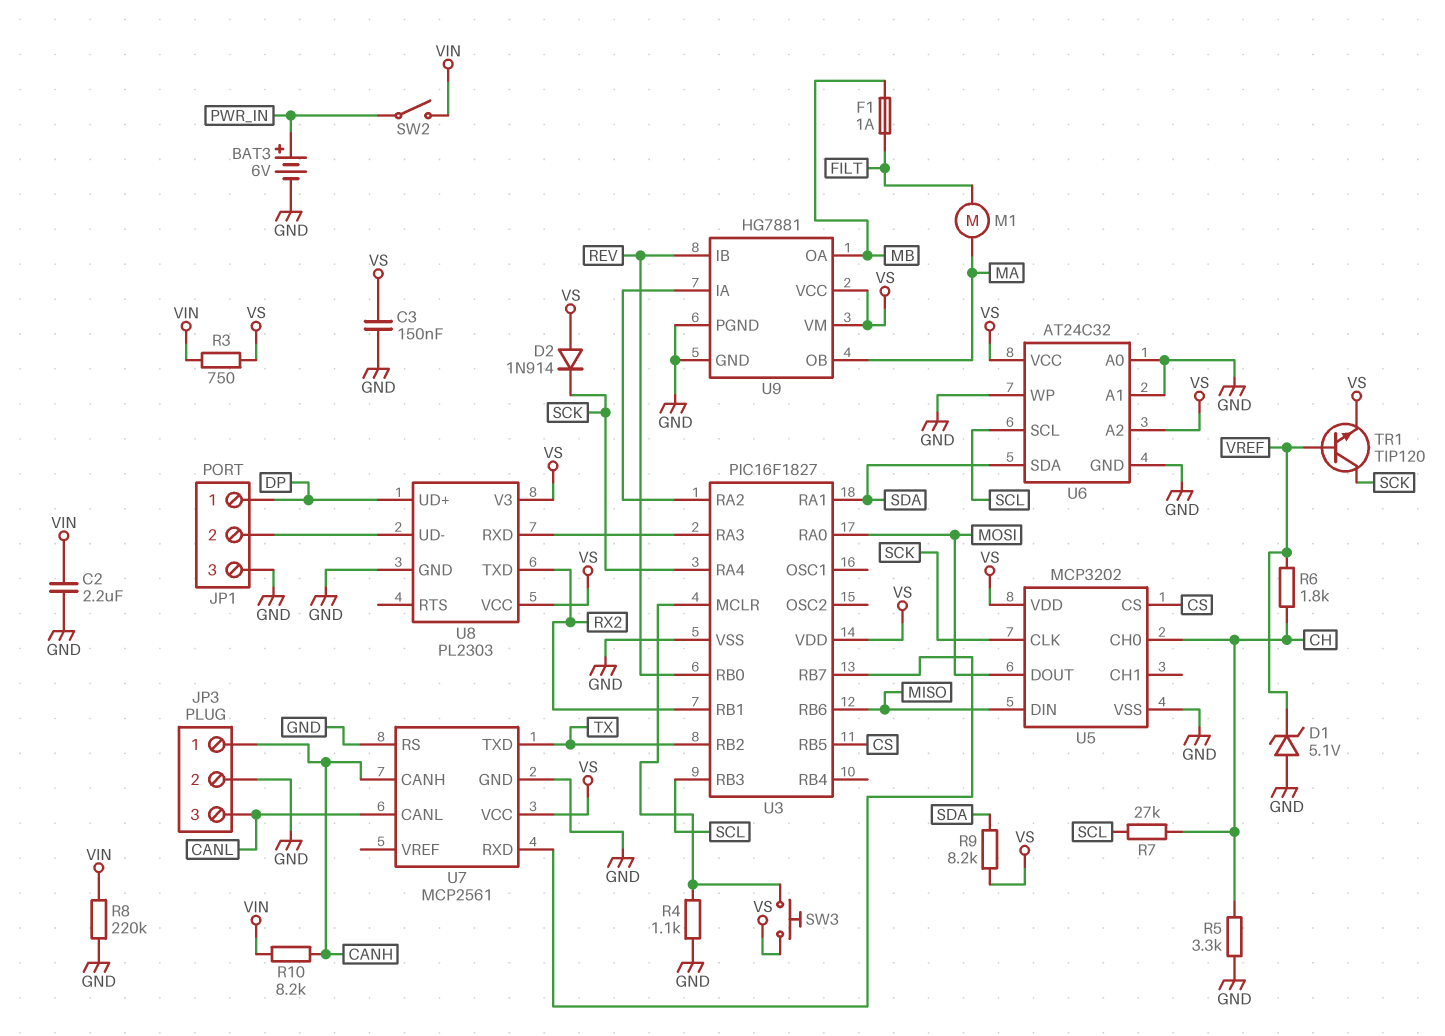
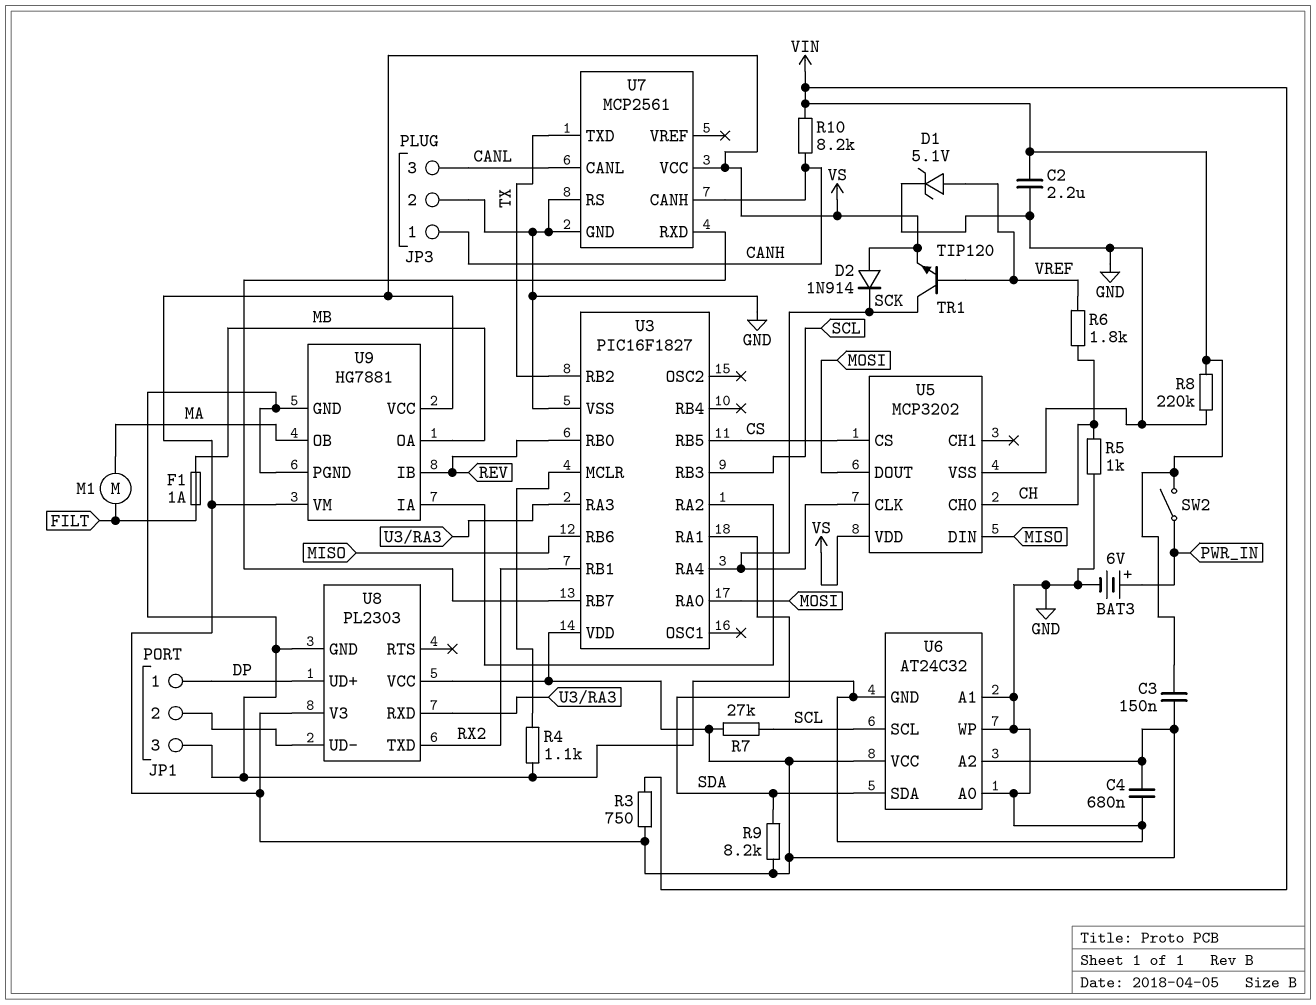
C3: 150nF (GND, VS) -> 150nF (VIN, VS)
C4: none -> 680nF (GND, VS)
D1: zener 5.1V (A GND, K VREF) -> zener 5.1V (A VREF, K GND)
R5: 3.3k (CH, GND) -> 1k (CH, GND)
R7: 27k (CH, SCL) -> 27k (SCL, VS)
SW3: button (U3/MCLR, VS) -> none

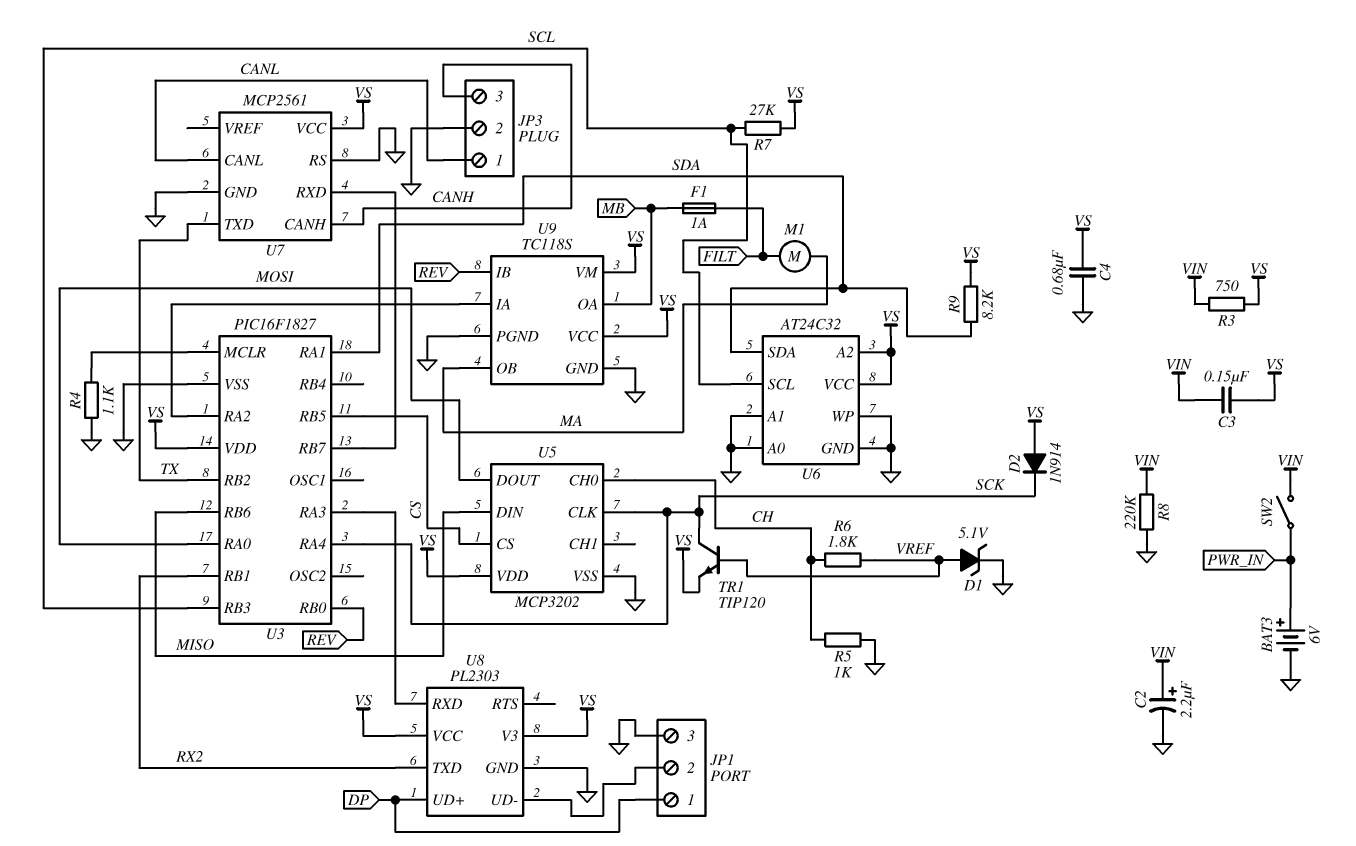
C2: 2.2uF (GND, VIN) -> 2.2uF (plus VIN, minus GND)
JP3 pin 1: CANH -> CANL
JP3 pin 3: CANL -> CANH
R10: 8.2k (CANH, VIN) -> none
U9: HG7881 -> TC118S

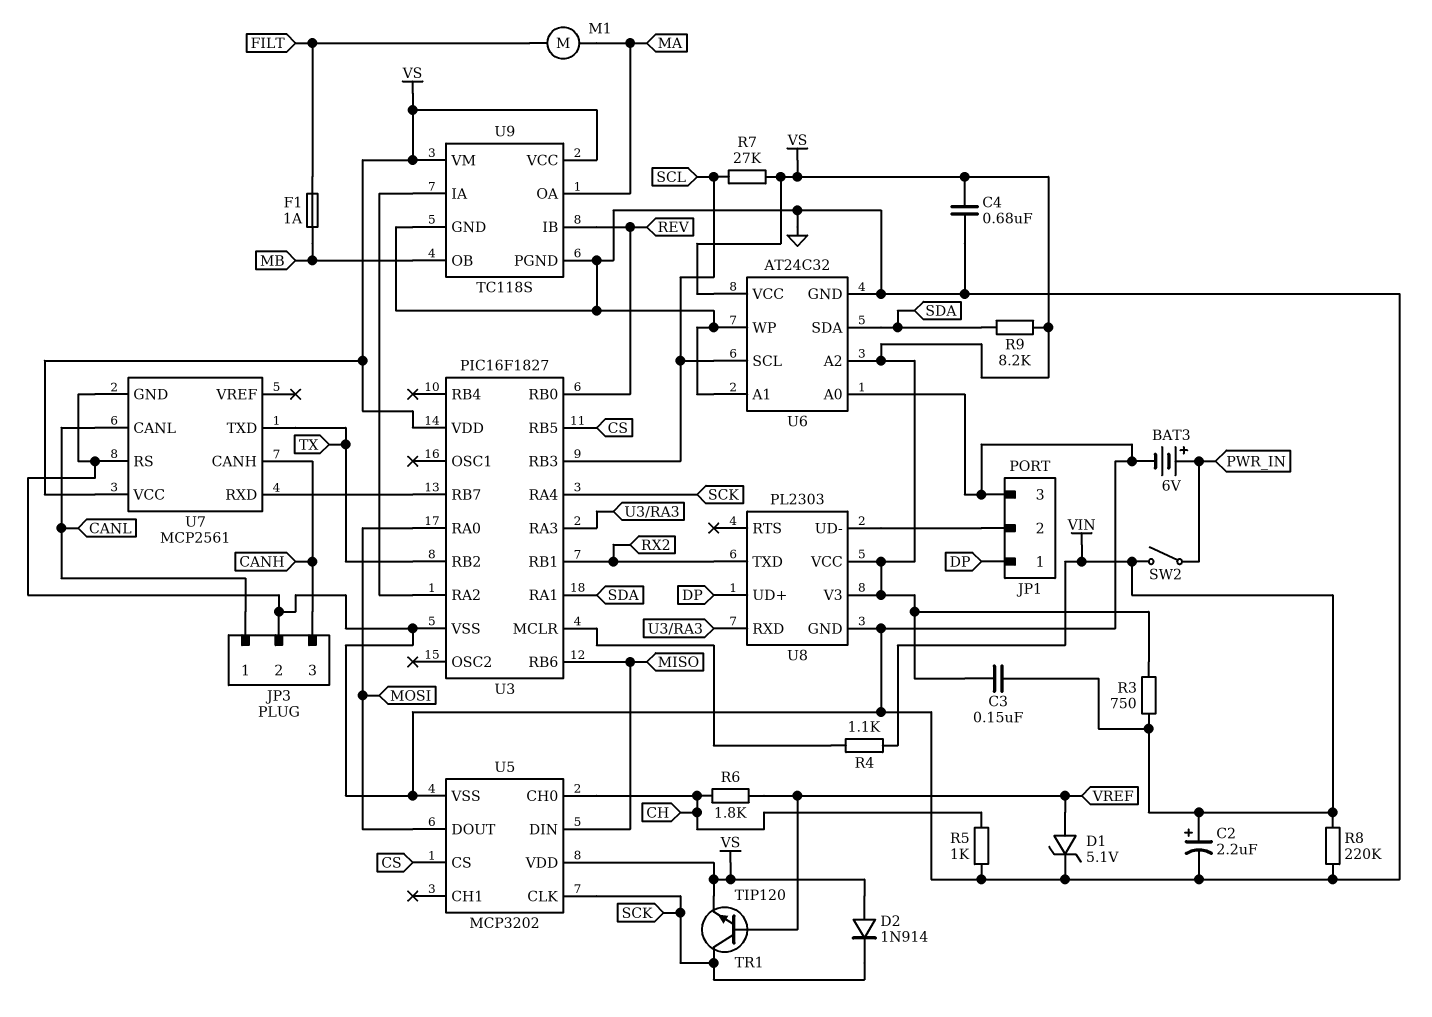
R4: 1.1k (GND, U3/MCLR) -> 1.1k (U3/MCLR, VIN)
U9 pin OA: MB -> MA
U9 pin OB: MA -> MB

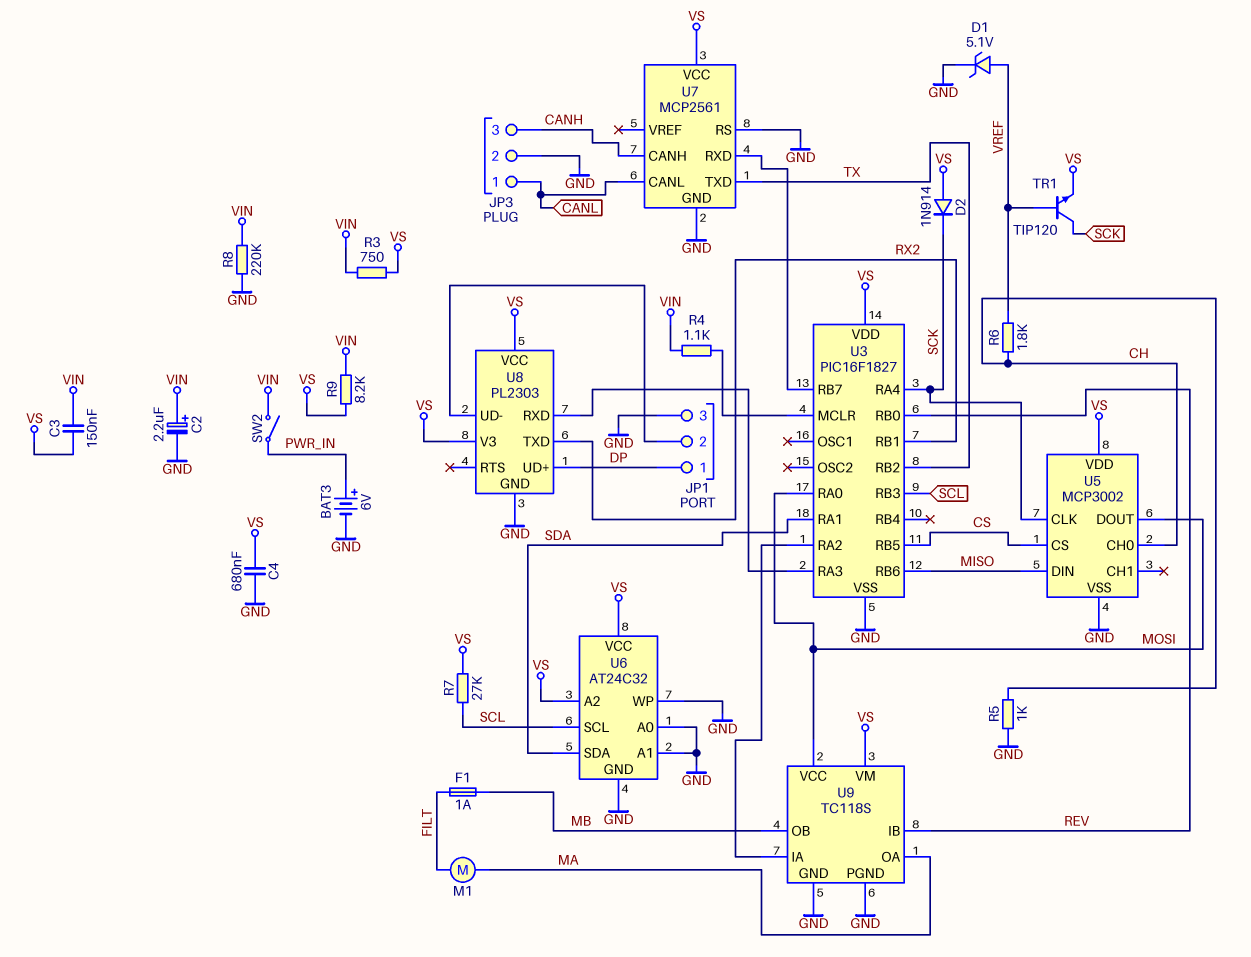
R9: 8.2k (SDA, VS) -> 8.2k (VIN, VS)
U5: MCP3202 -> MCP3002
U9 pin VCC: VS -> MOSI

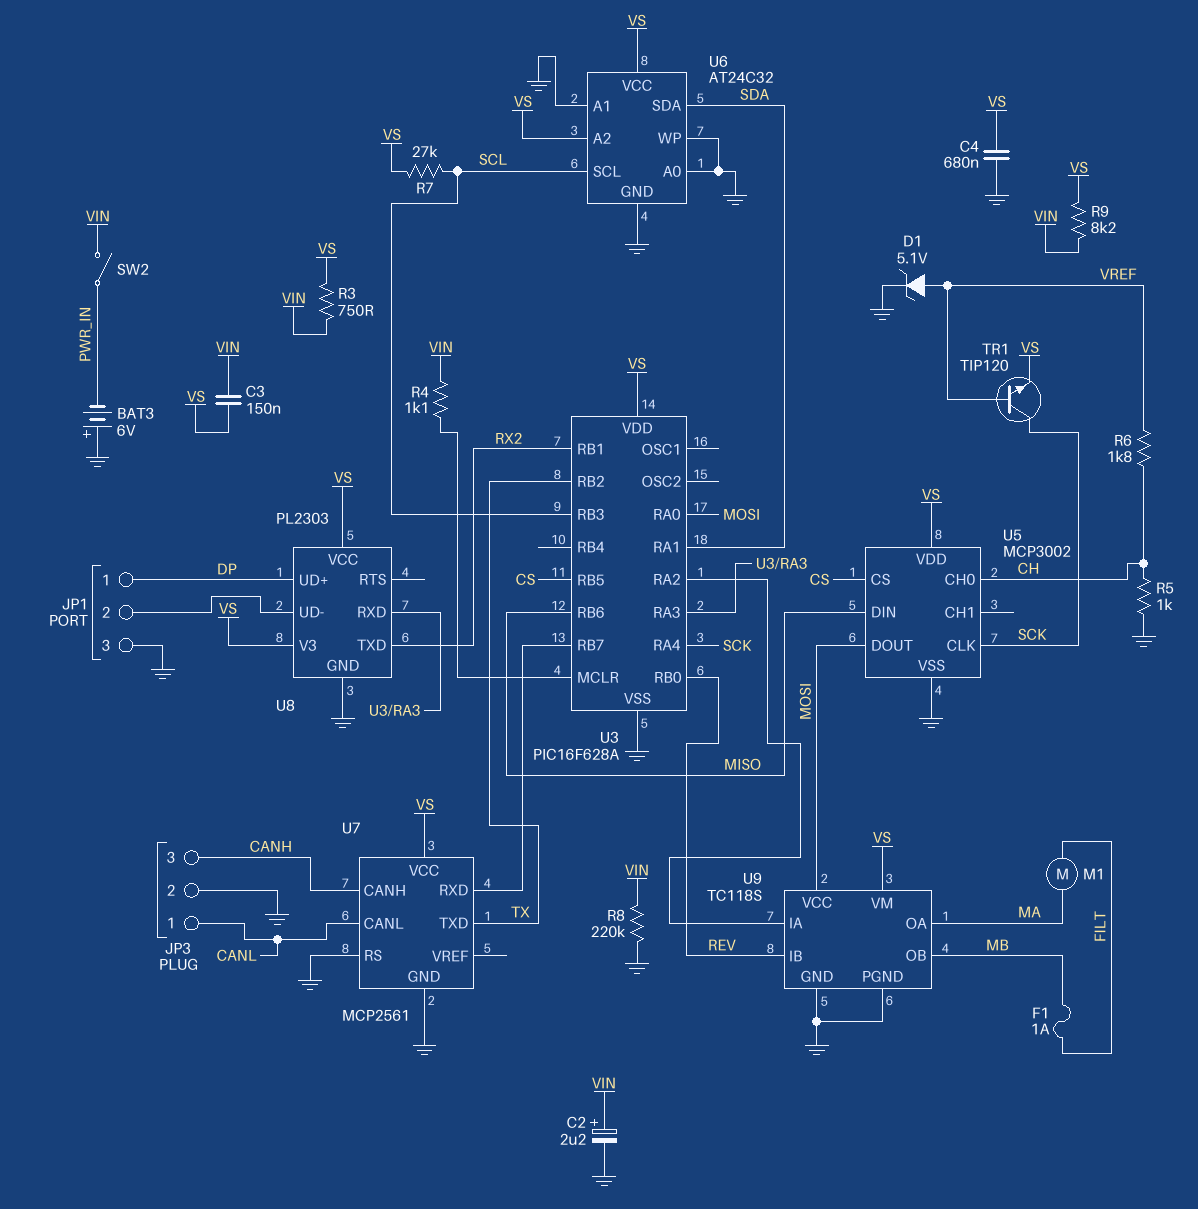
BAT3: 6V (plus PWR_IN, minus GND) -> 6V (plus GND, minus PWR_IN)
D2: diode 1N914 (A VS, K SCK) -> none
U3: PIC16F1827 -> PIC16F628A

